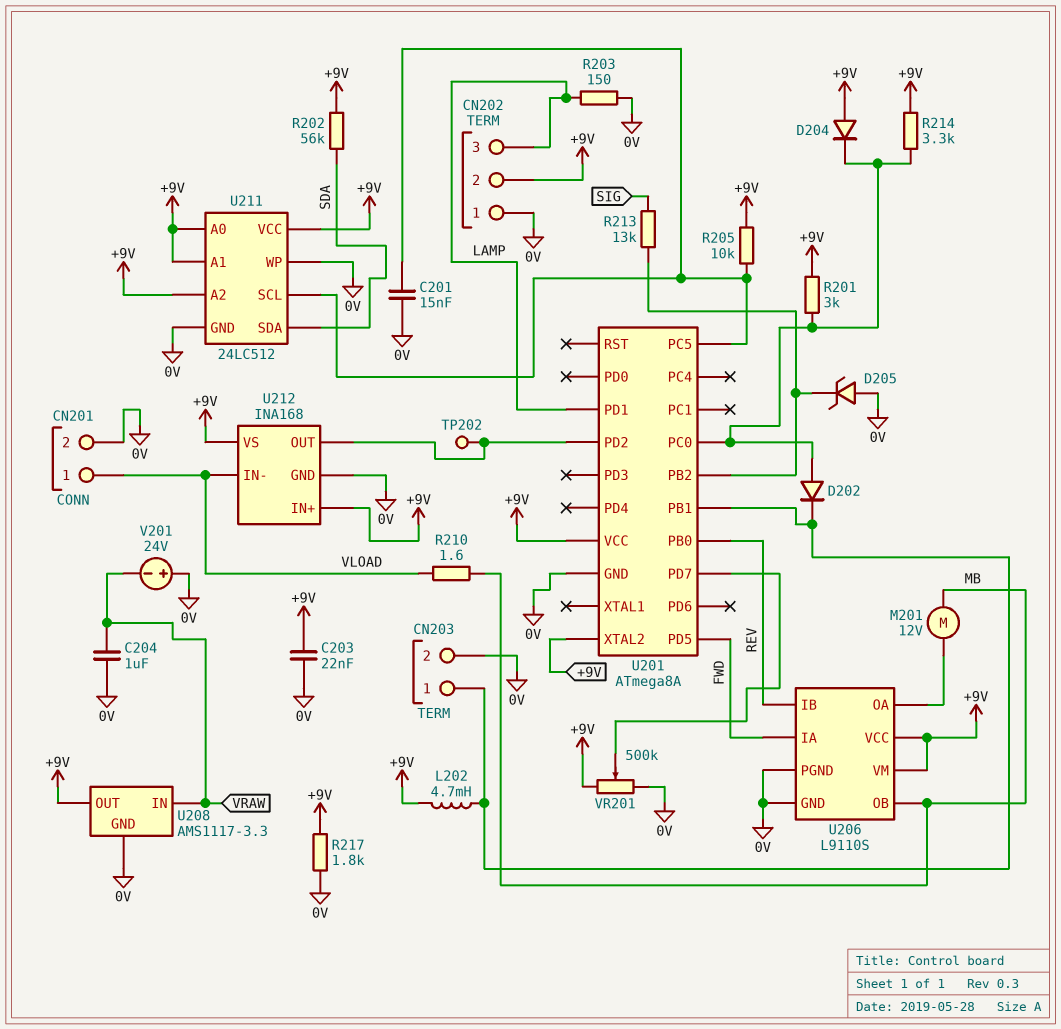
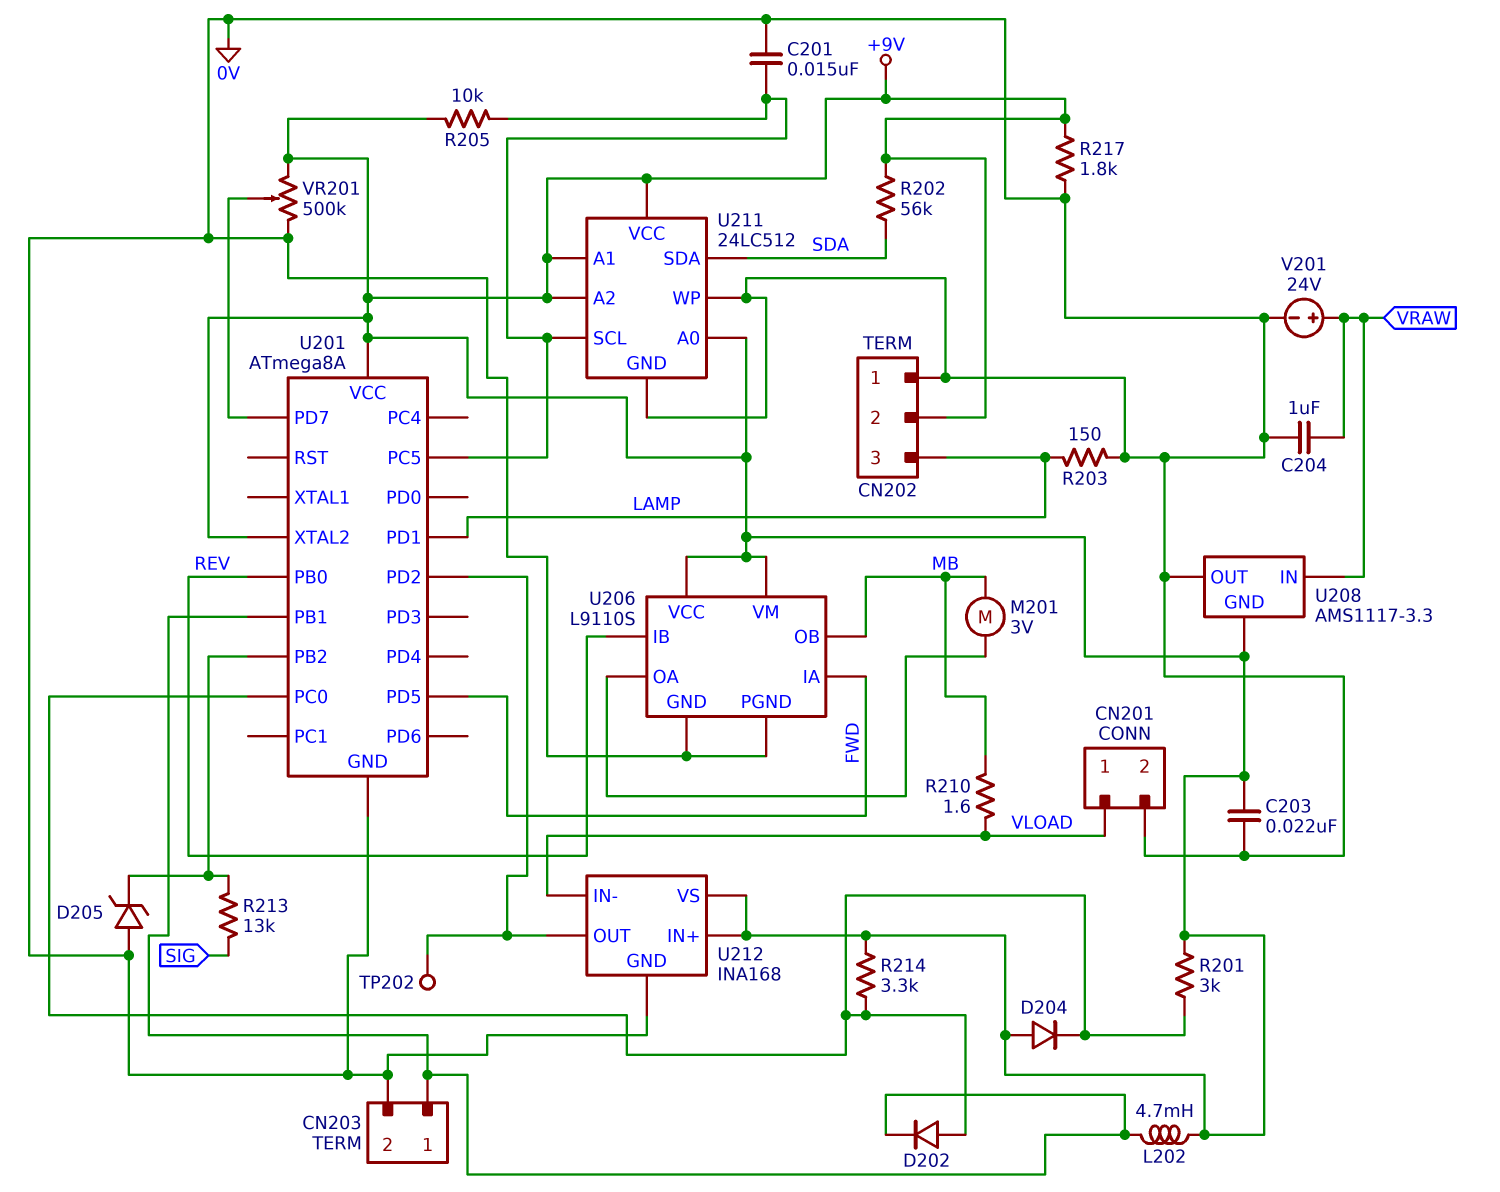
M201: motor 12V (MB, U206/OA) -> motor 3V (MB, U206/OA)
U208 pin GND: 0V -> +9V
U208 pin OUT: +9V -> 0V
V201: 24V (plus 0V, minus VRAW) -> 24V (plus VRAW, minus 0V)

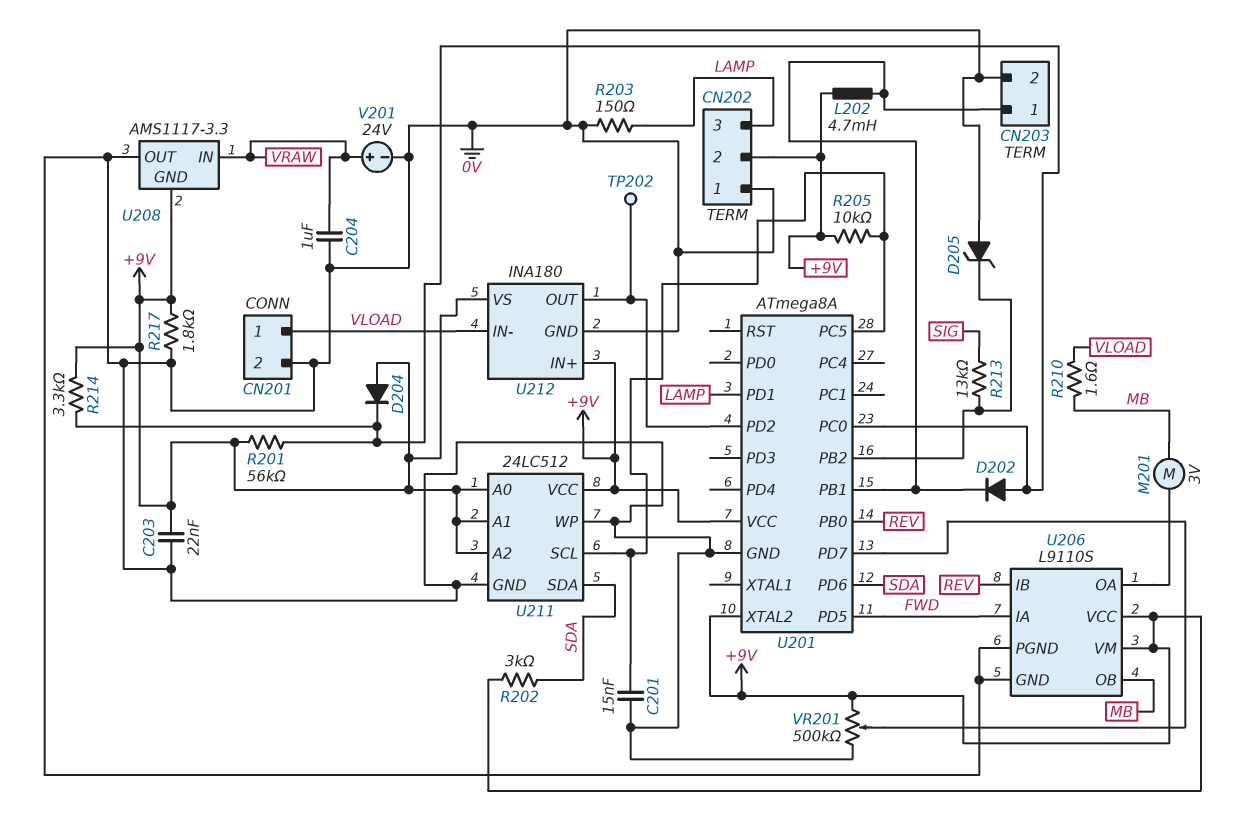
R201: 3k (+9V, U201/PC0) -> 56k (+9V, U201/PC0)
R202: 56k (+9V, SDA) -> 3k (+9V, SDA)
U201 pin PD6: none -> SDA
U212: INA168 -> INA180

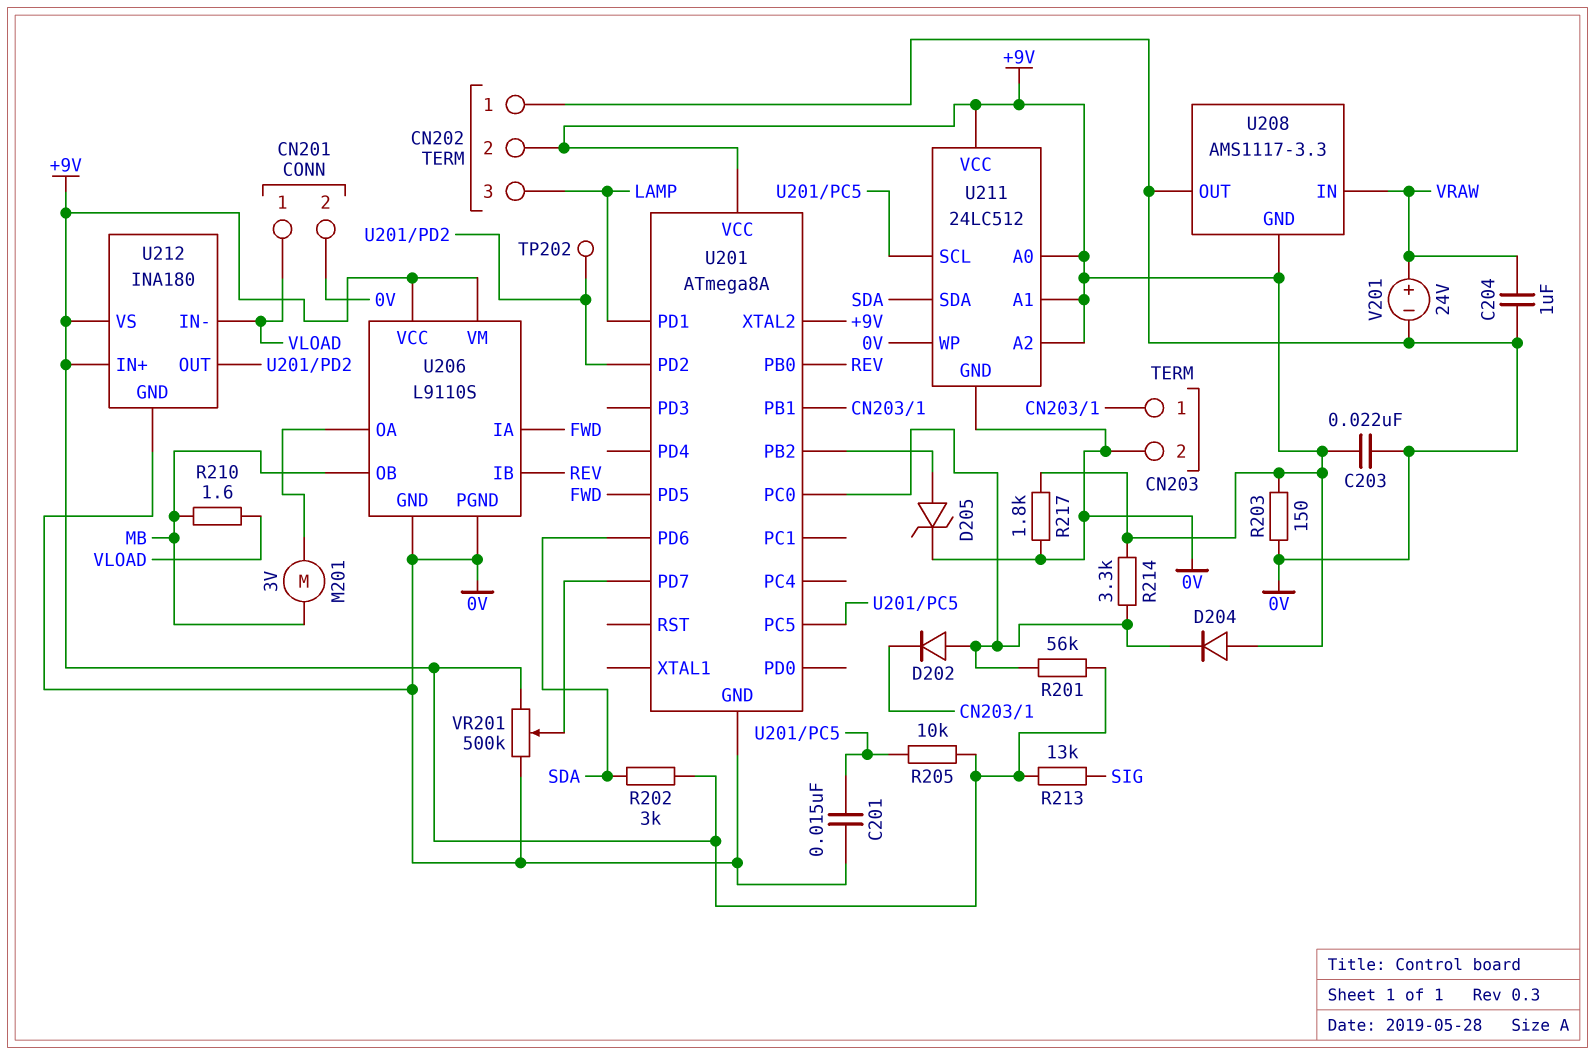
D205: zener (A 0V, K U201/PB2) -> zener (A U201/PB2, K 0V)
L202: 4.7mH (+9V, CN203/1) -> none
R203: 150 (0V, LAMP) -> 150 (+9V, 0V)
R213: 13k (SIG, U201/PB2) -> 13k (+9V, SIG)

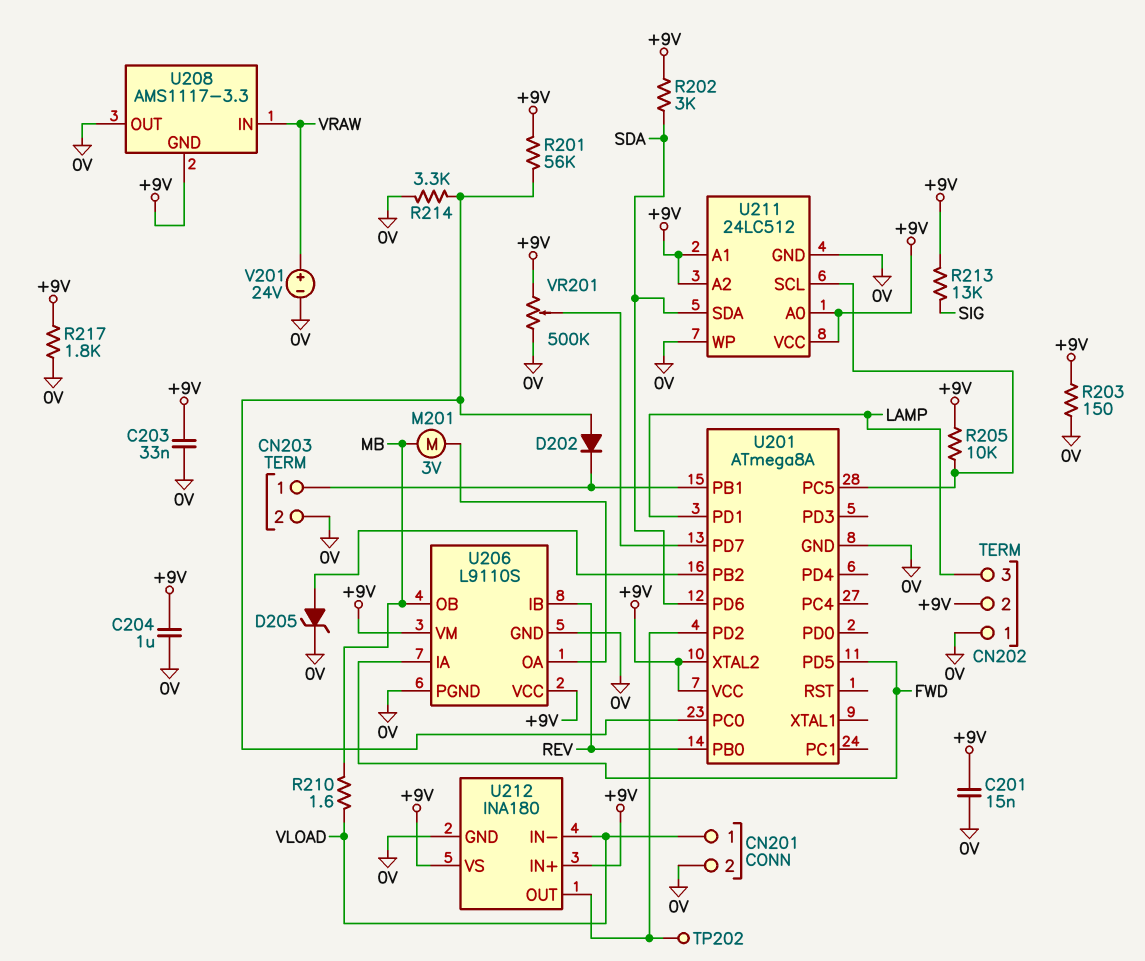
C201: 15nF (0V, U201/PC5) -> 15nF (+9V, 0V)
C203: 22nF (+9V, 0V) -> 33nF (+9V, 0V)
C204: 1uF (0V, VRAW) -> 1uF (+9V, 0V)
D204: diode (A +9V, K U201/PC0) -> none
R214: 3.3k (+9V, U201/PC0) -> 3.3k (0V, U201/PC0)

